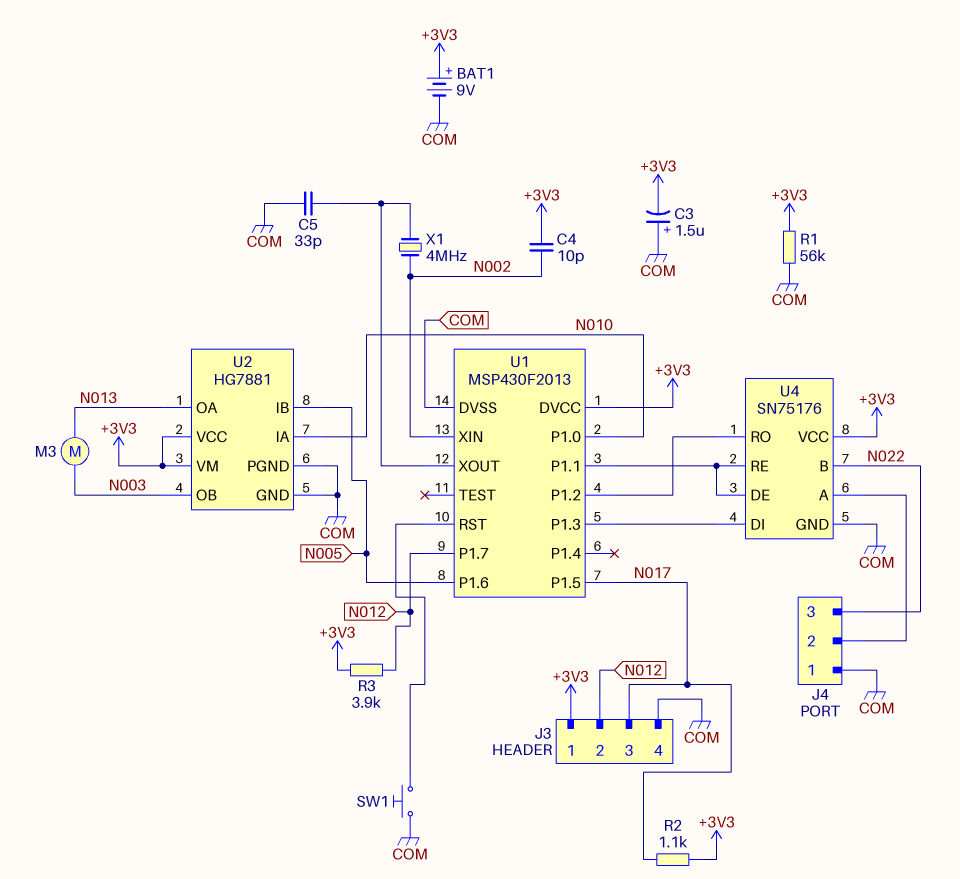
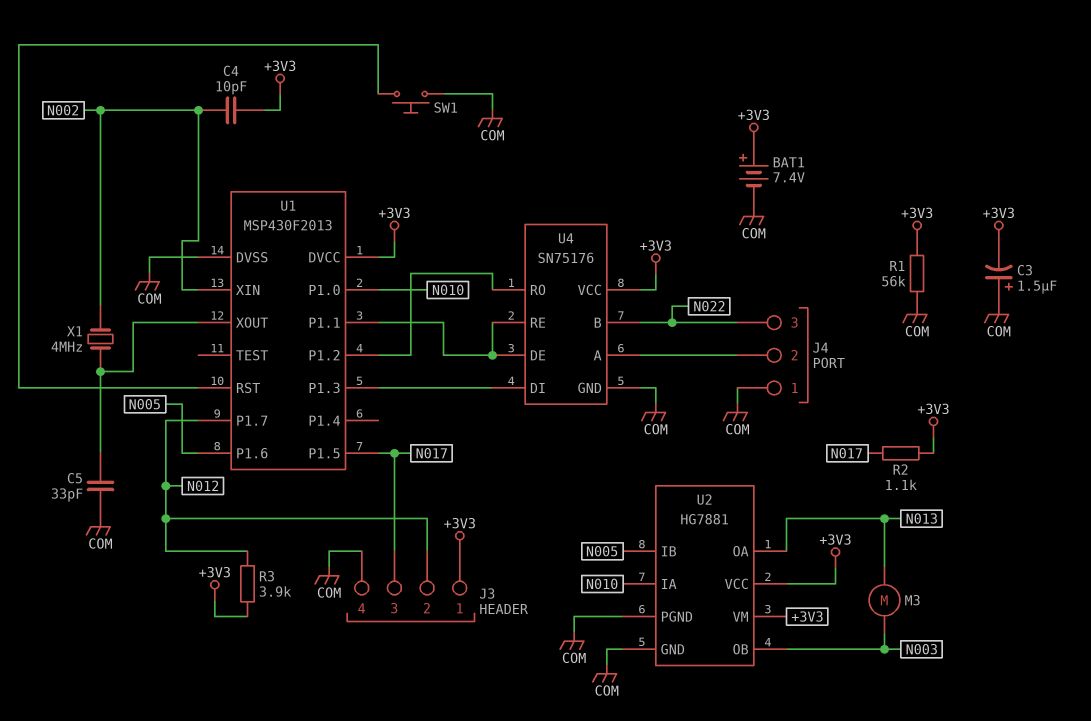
BAT1: 9V (plus +3V3, minus COM) -> 7.4V (plus +3V3, minus COM)

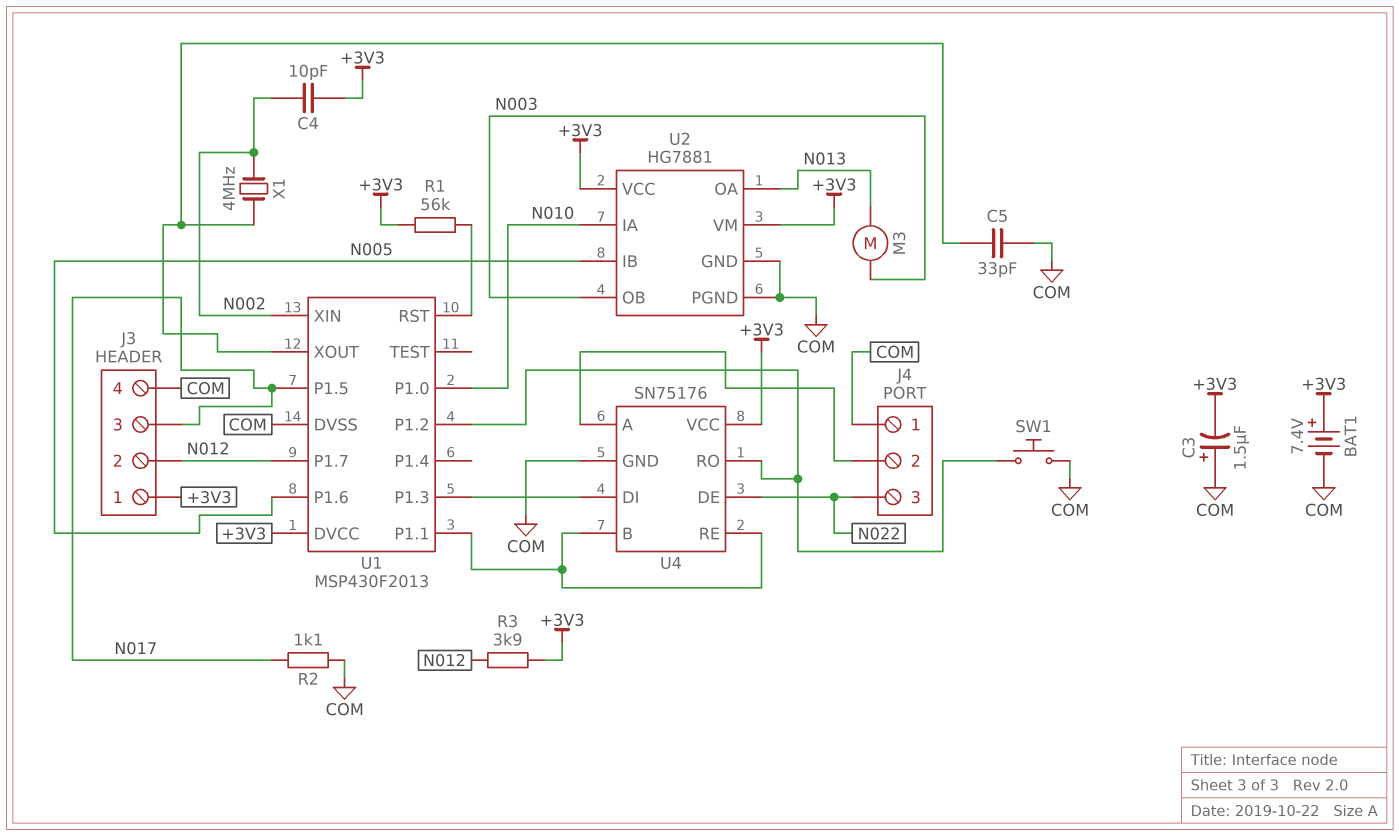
R1: 56k (+3V3, COM) -> 56k (+3V3, U1/RST)
R2: 1.1k (+3V3, N017) -> 1.1k (COM, N017)
SW1: button (COM, U1/RST) -> button (COM, U1/P1.2)
U4 pin B: N022 -> U1/P1.1
U4 pin DE: U1/P1.1 -> N022

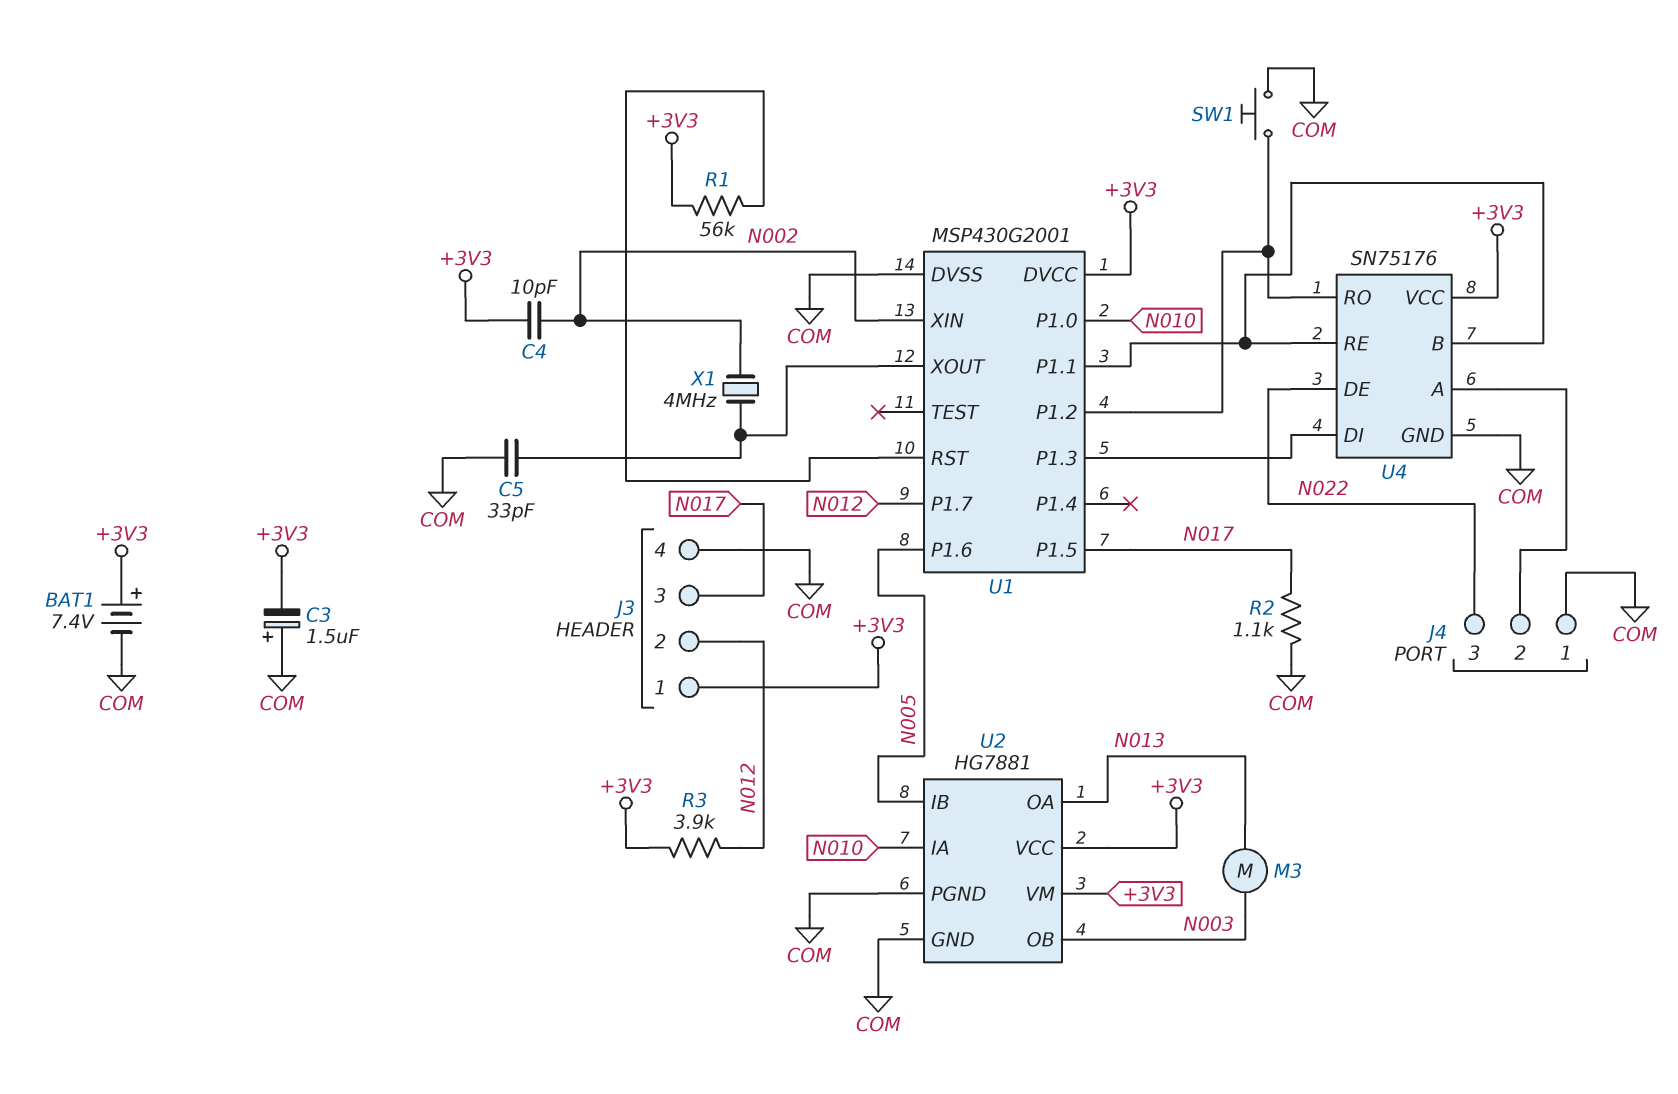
U1: MSP430F2013 -> MSP430G2001

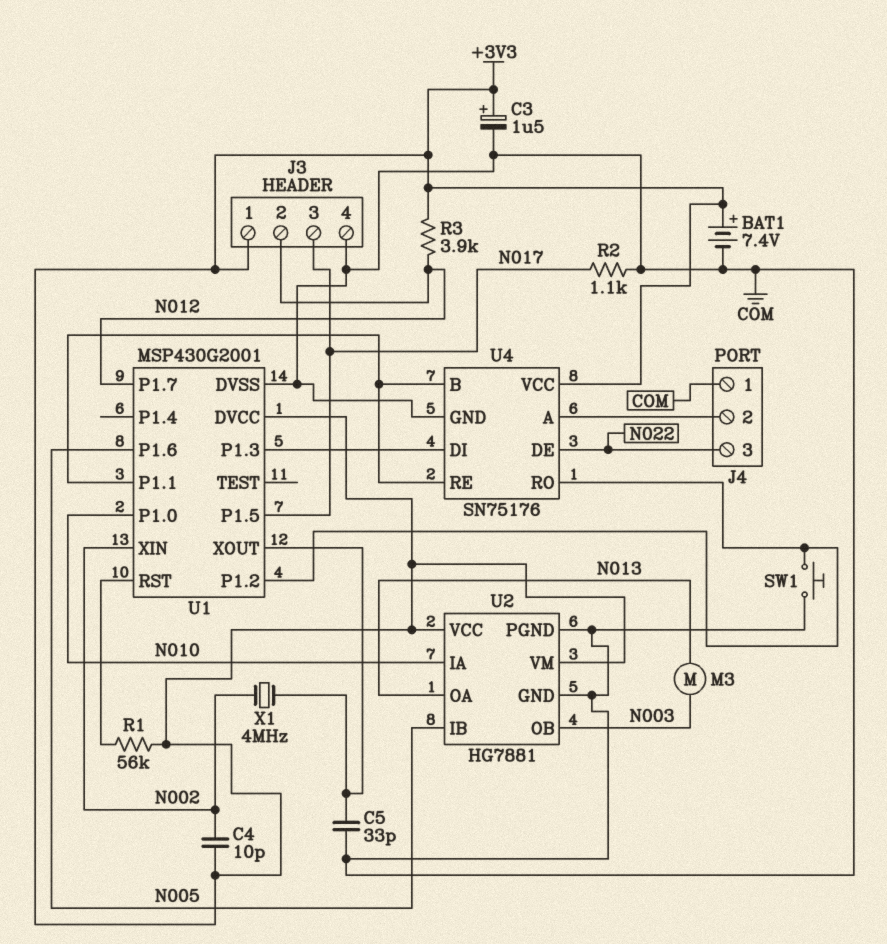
C3: 1.5uF (plus COM, minus +3V3) -> 1.5uF (plus +3V3, minus COM)

